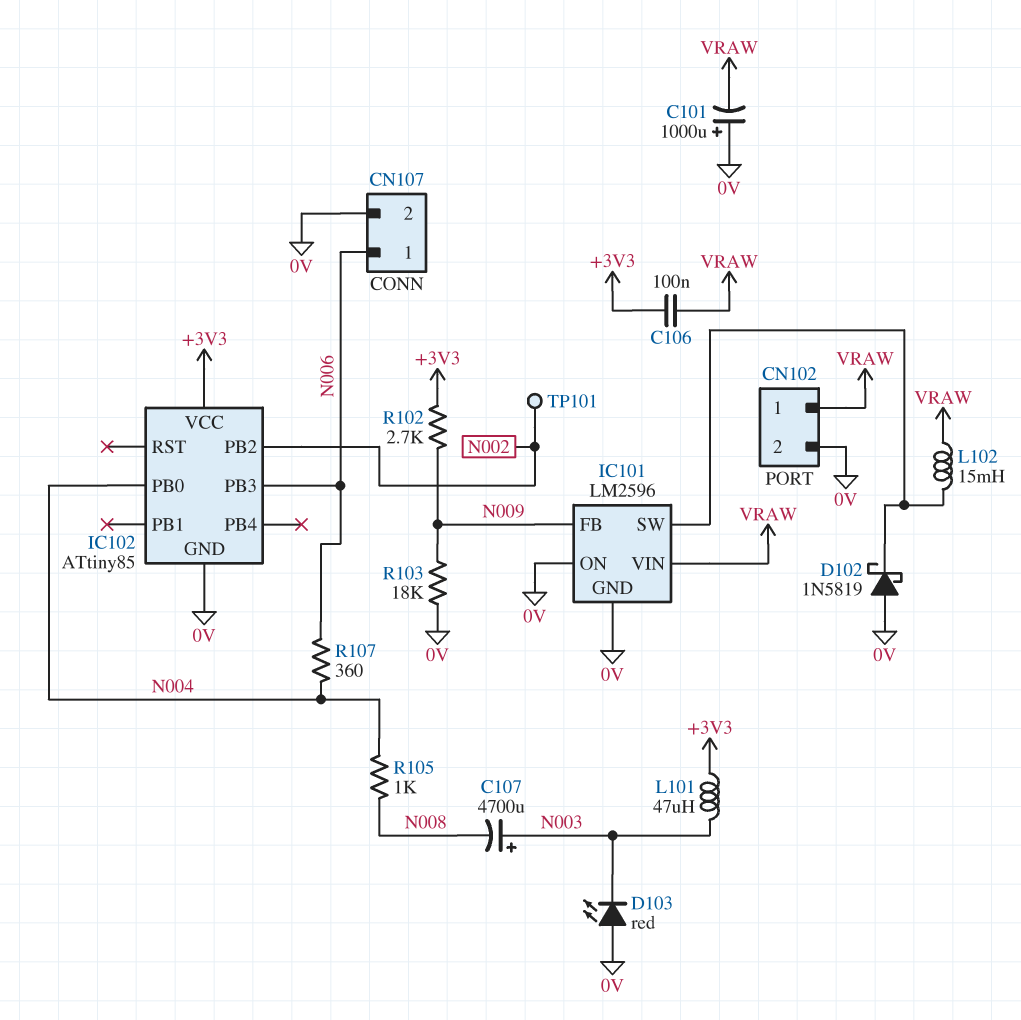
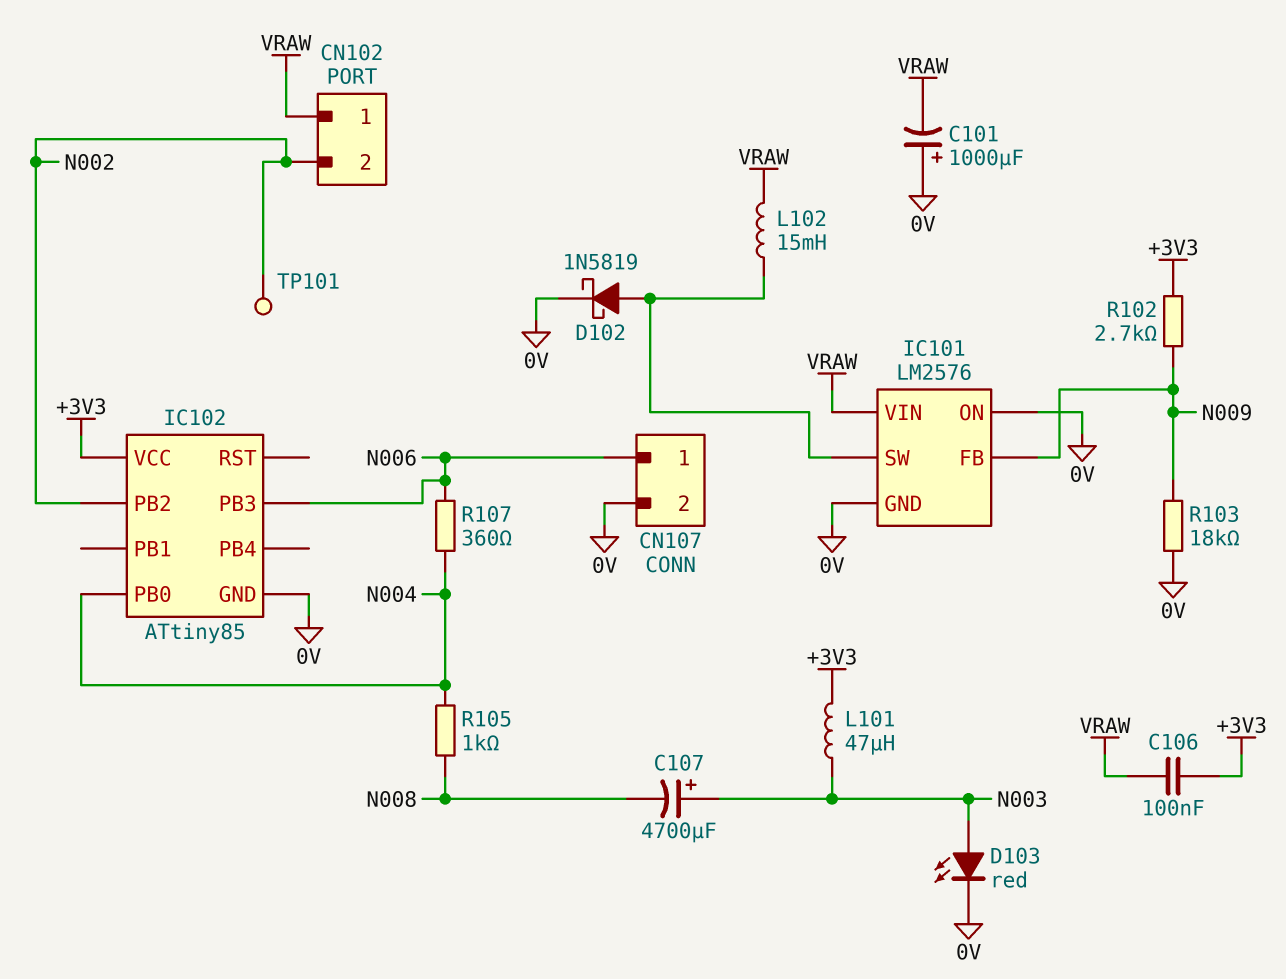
CN102 pin 2: 0V -> N002
D102: schottky 1N5819 (A 0V, K IC101/SW) -> schottky 1N5819 (A IC101/SW, K 0V)
D103: LED red (A 0V, K N003) -> LED red (A N003, K 0V)
IC101: LM2596 -> LM2576

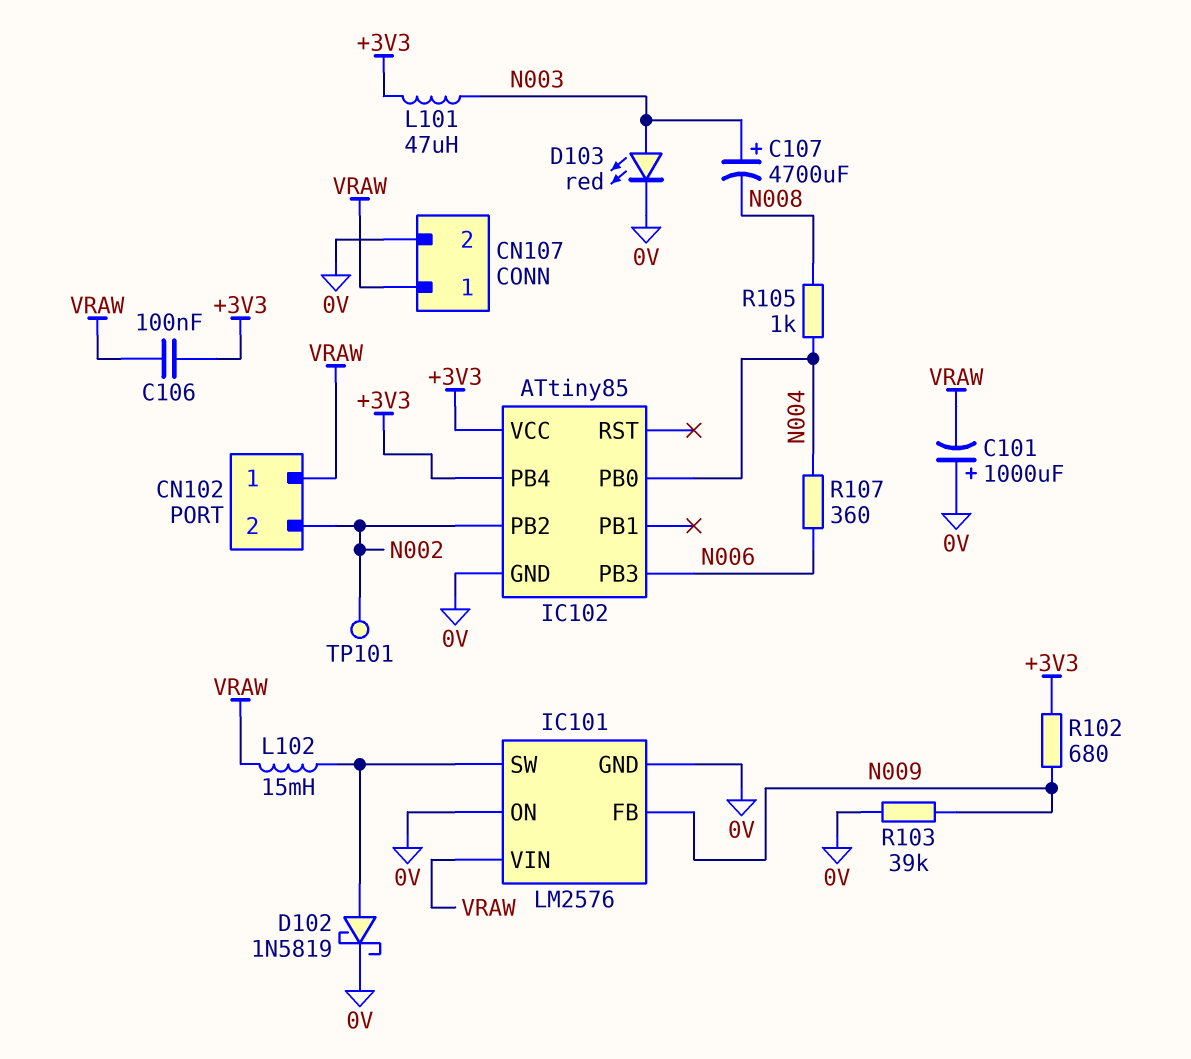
CN107 pin 1: N006 -> VRAW
IC102 pin PB4: none -> +3V3
R102: 2.7k (+3V3, N009) -> 680 (+3V3, N009)
R103: 18k (0V, N009) -> 39k (0V, N009)

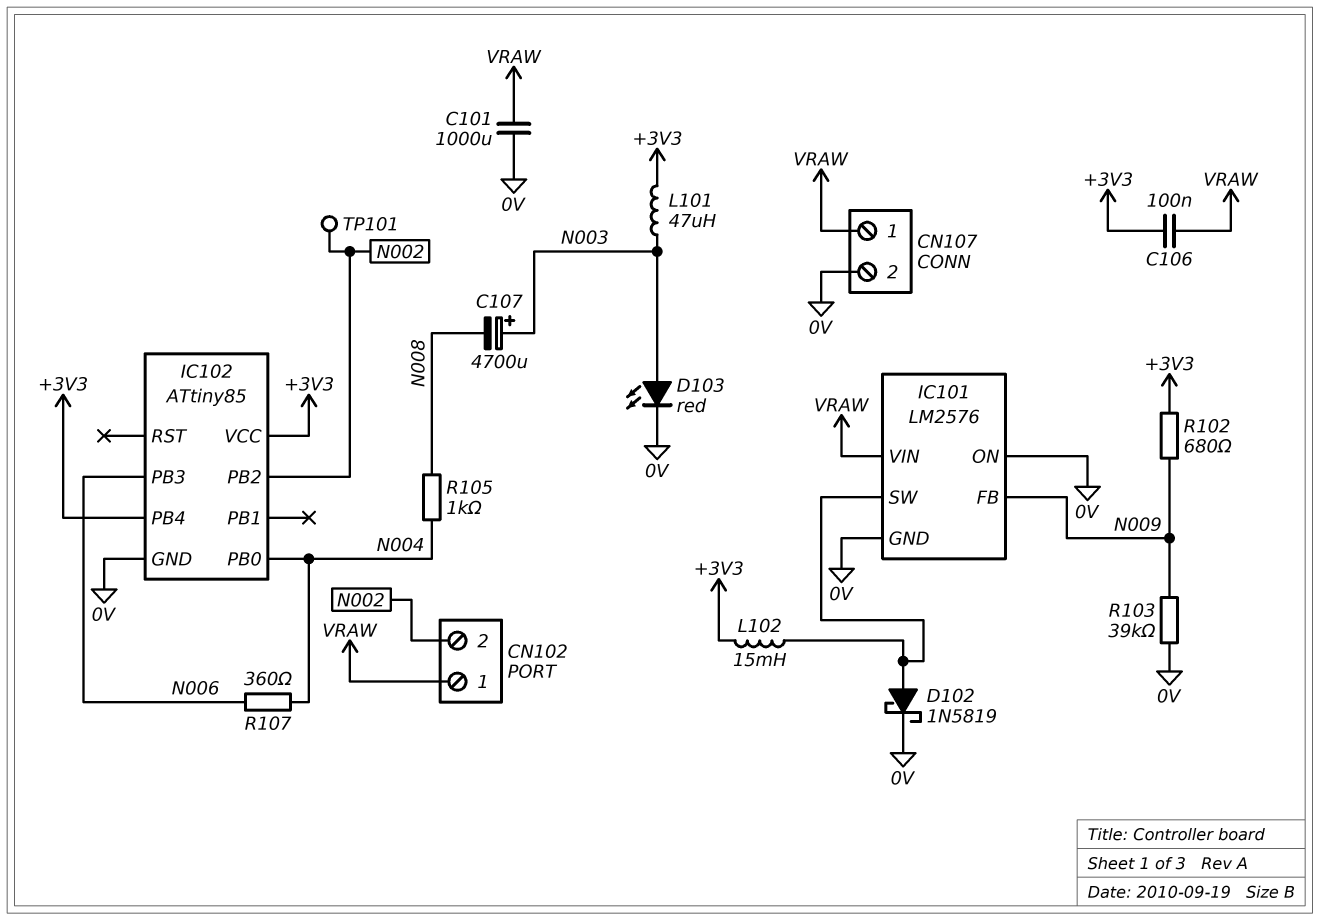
C101: 1000uF (plus 0V, minus VRAW) -> 1000uF (0V, VRAW)
L102: 15mH (IC101/SW, VRAW) -> 15mH (+3V3, IC101/SW)

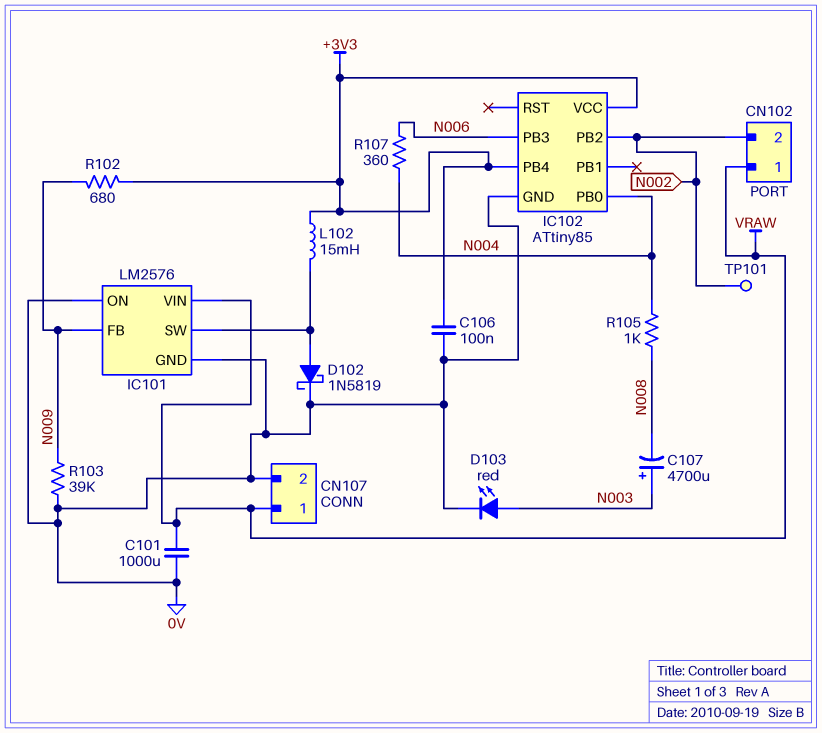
C106: 100nF (+3V3, VRAW) -> 100nF (+3V3, 0V)
L101: 47uH (+3V3, N003) -> none

